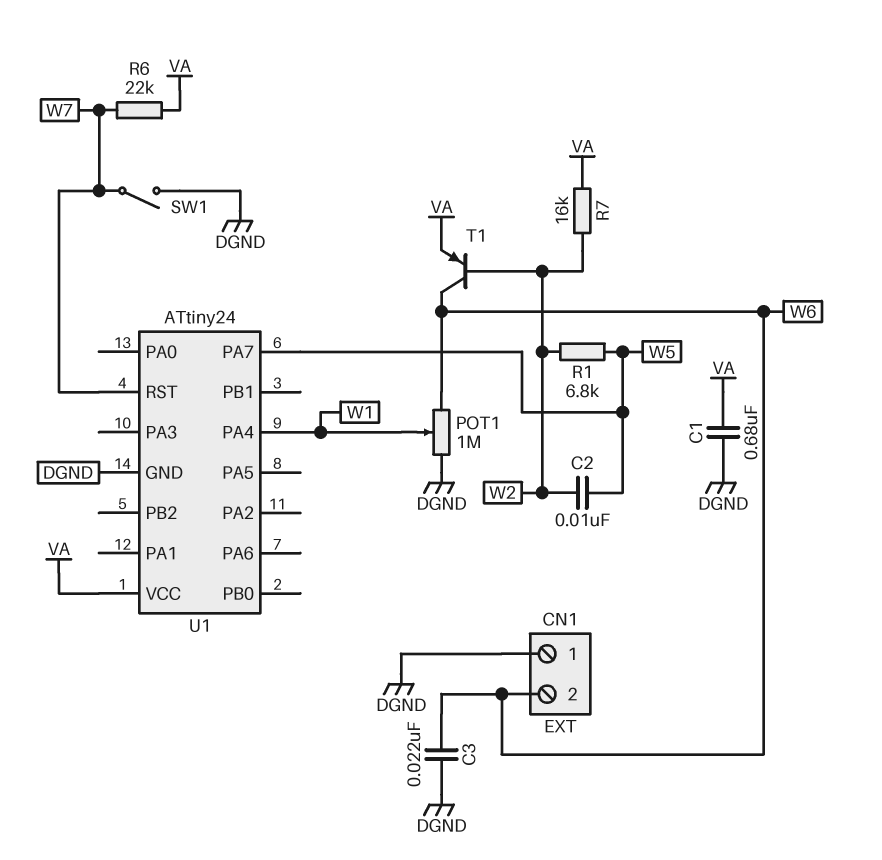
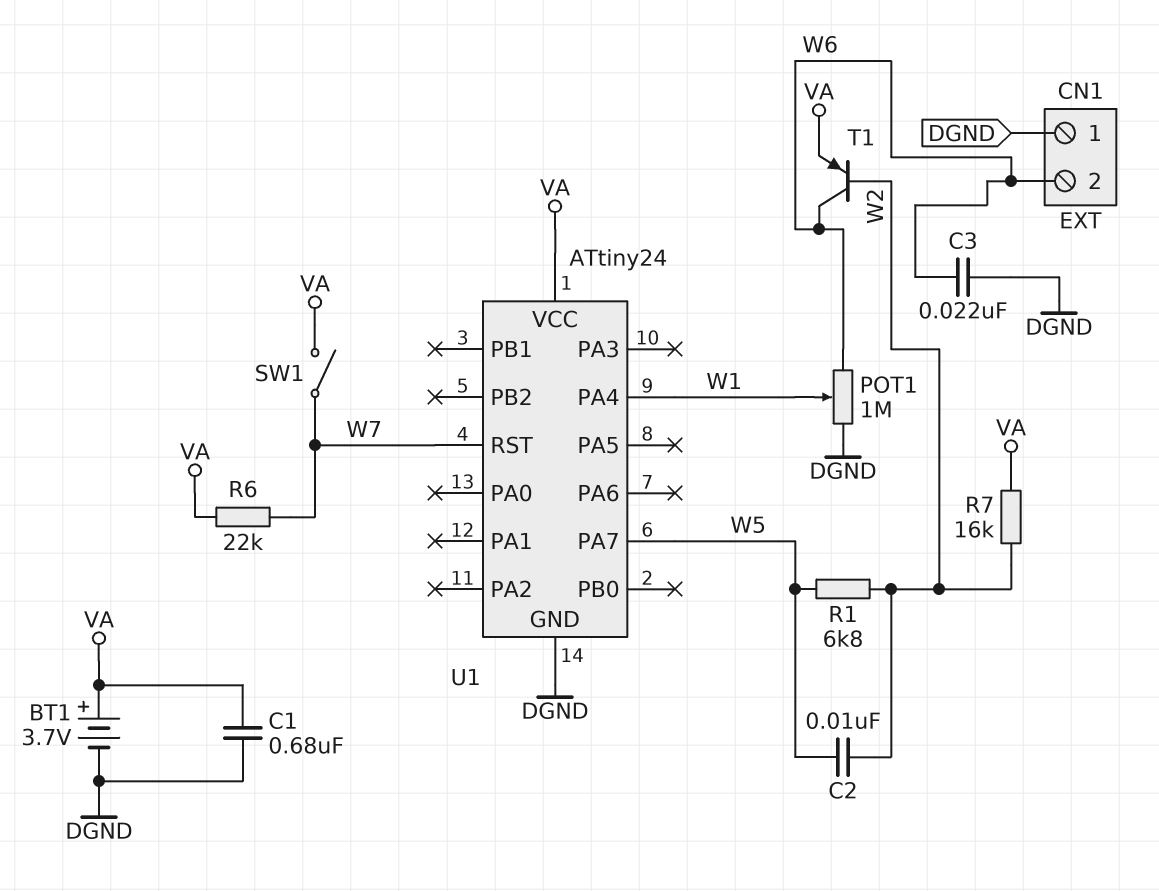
BT1: none -> 3.7V (plus VA, minus DGND)
SW1: switch (DGND, W7) -> switch (VA, W7)

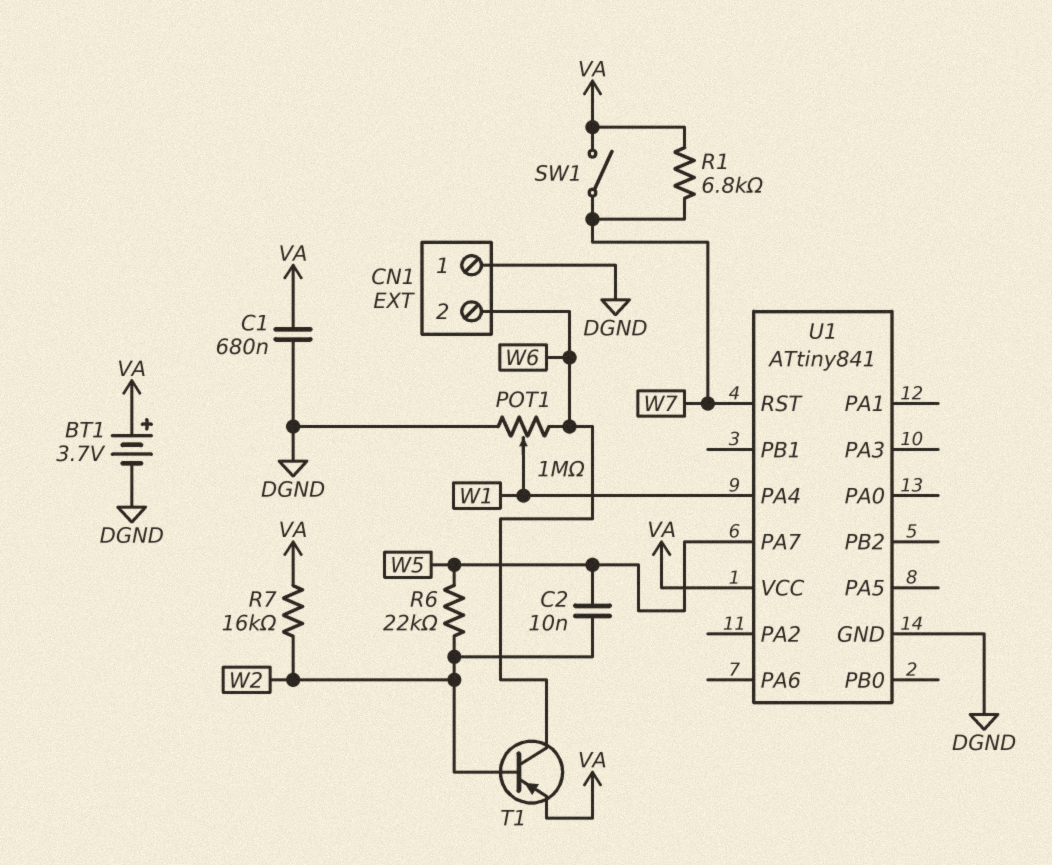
C3: 22nF (DGND, W6) -> none
R1: 6.8k (W2, W5) -> 6.8k (VA, W7)
R6: 22k (VA, W7) -> 22k (W2, W5)
U1: ATtiny24 -> ATtiny841

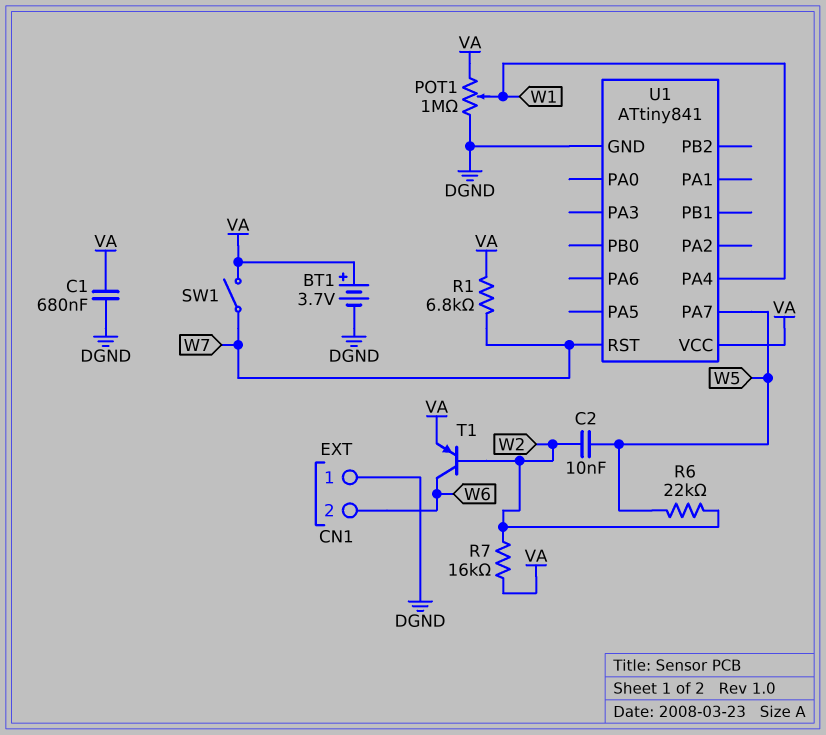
POT1: 1M (DGND, W6, wiper W1) -> 1M (DGND, VA, wiper W1)

